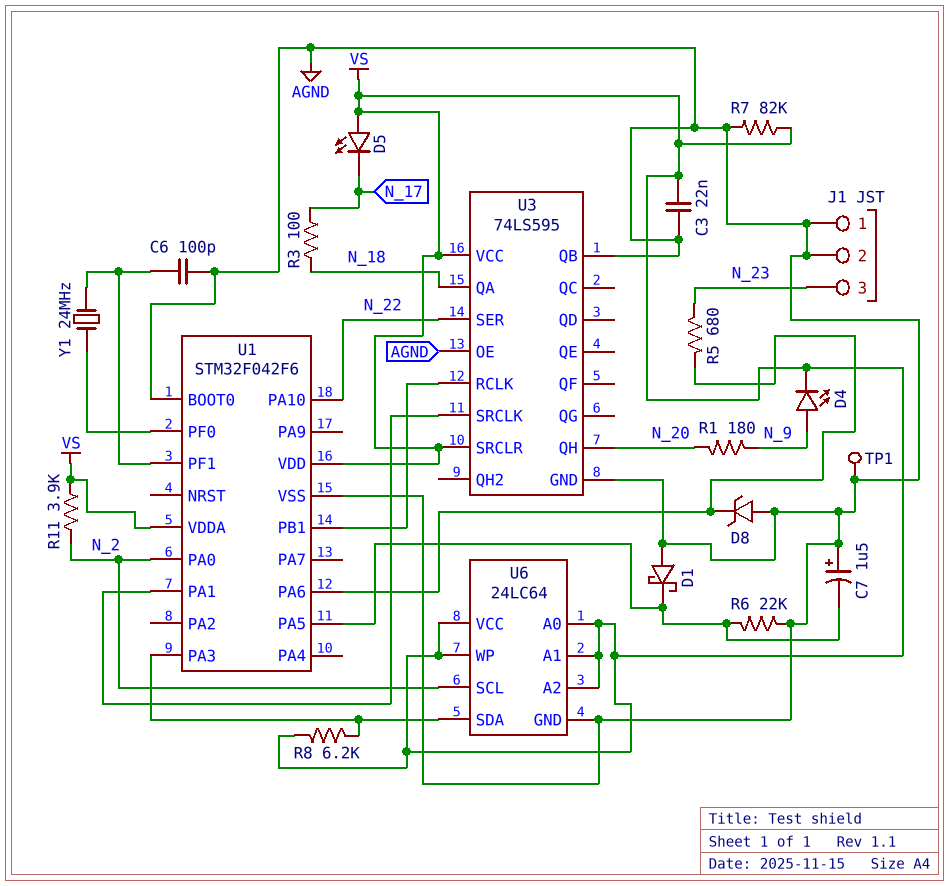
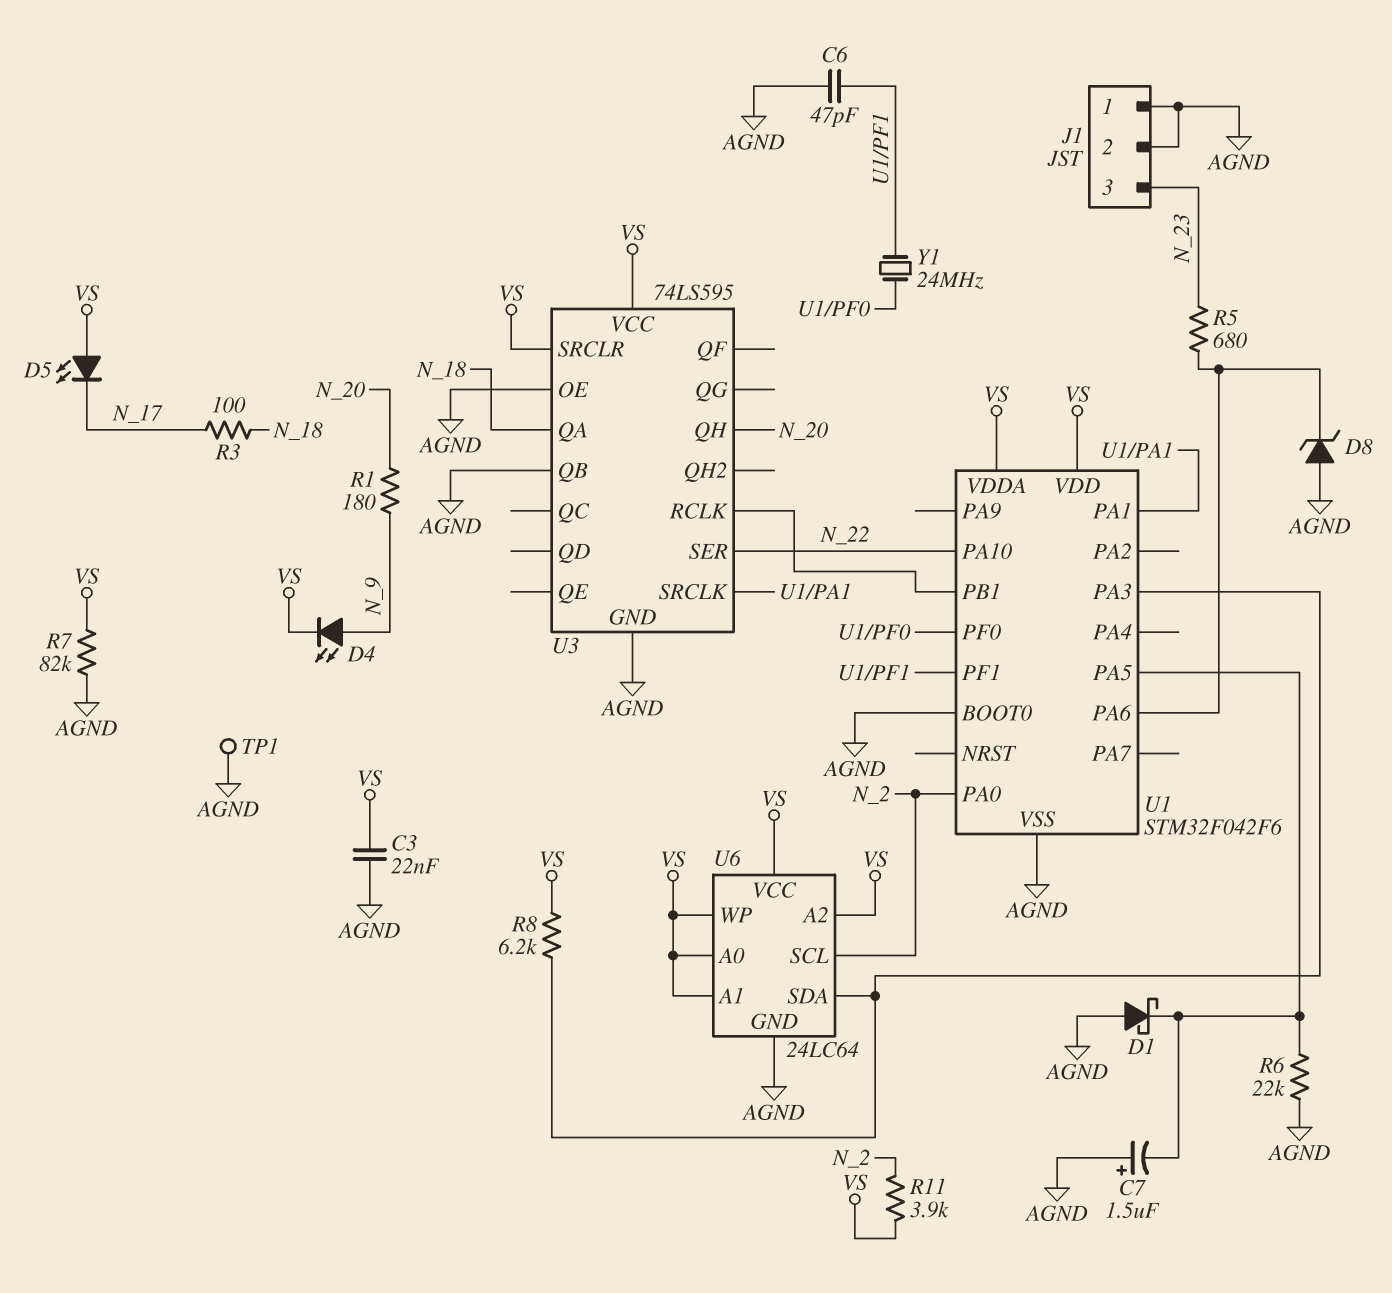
C6: 100pF (AGND, U1/PF1) -> 47pF (AGND, U1/PF1)

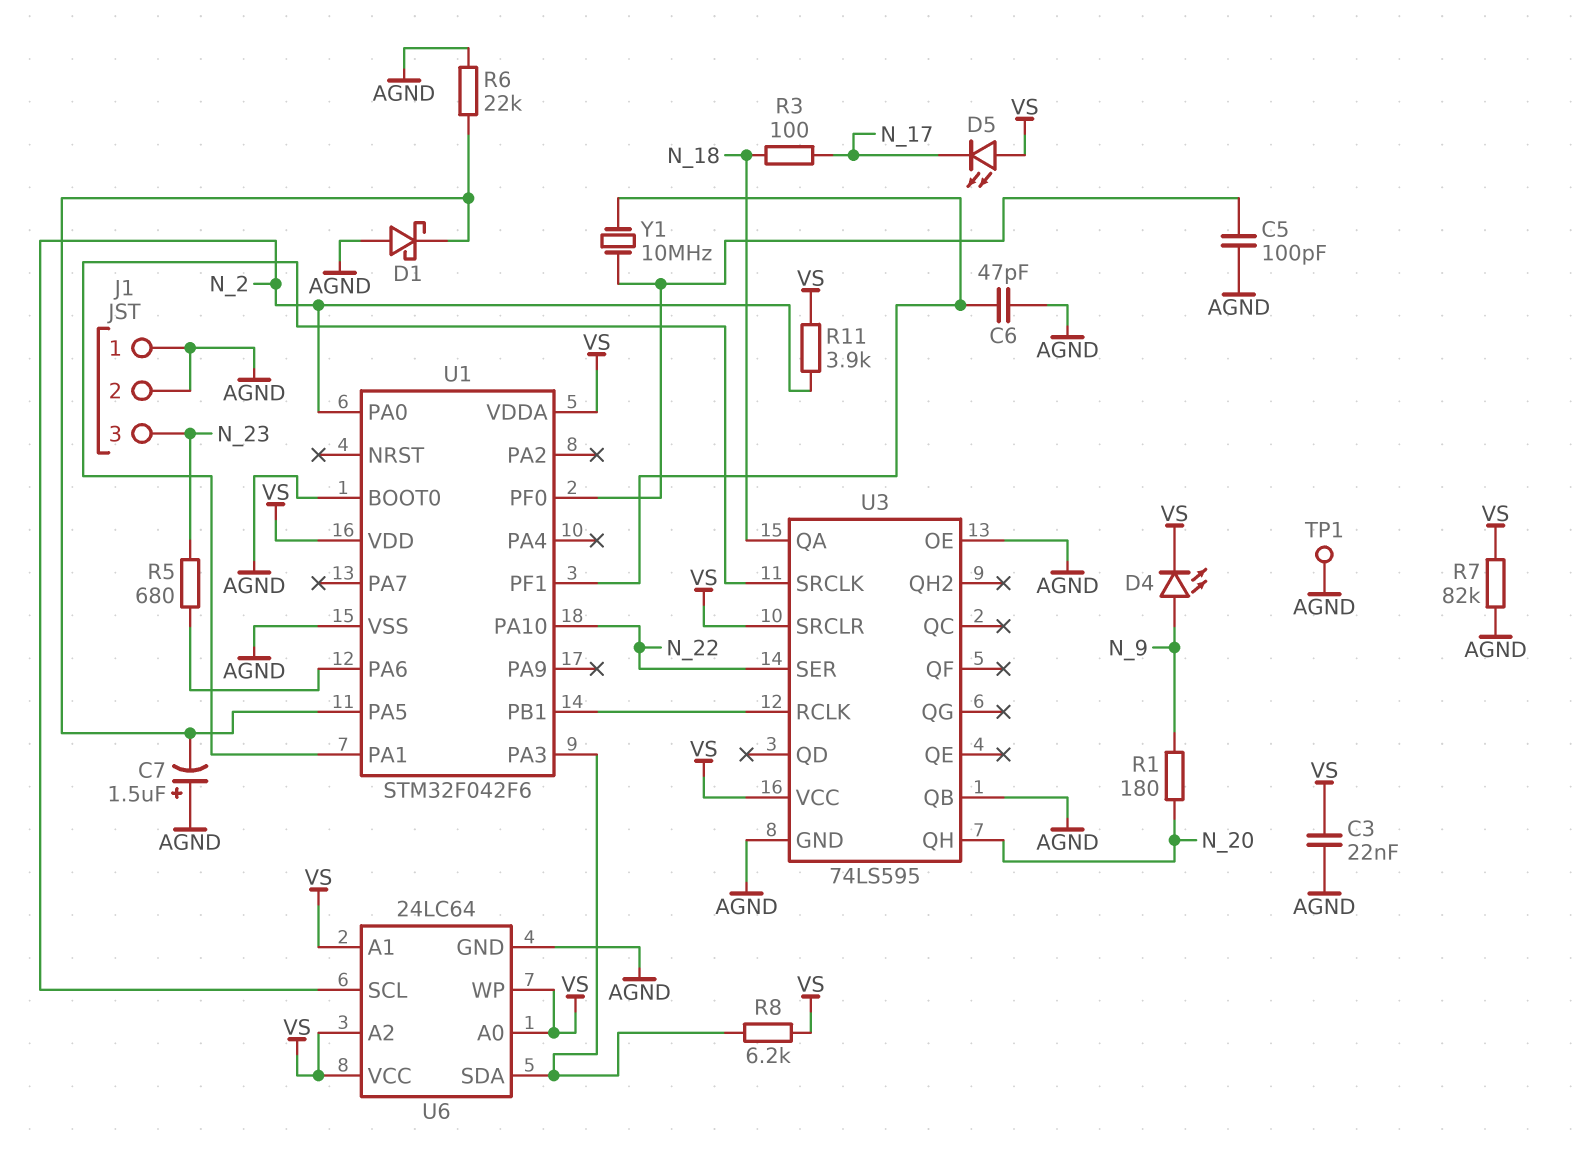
C5: none -> 100pF (AGND, U1/PF0)
D8: zener (A AGND, K U1/PA6) -> none
Y1: 24MHz (U1/PF0, U1/PF1) -> 10MHz (U1/PF0, U1/PF1)

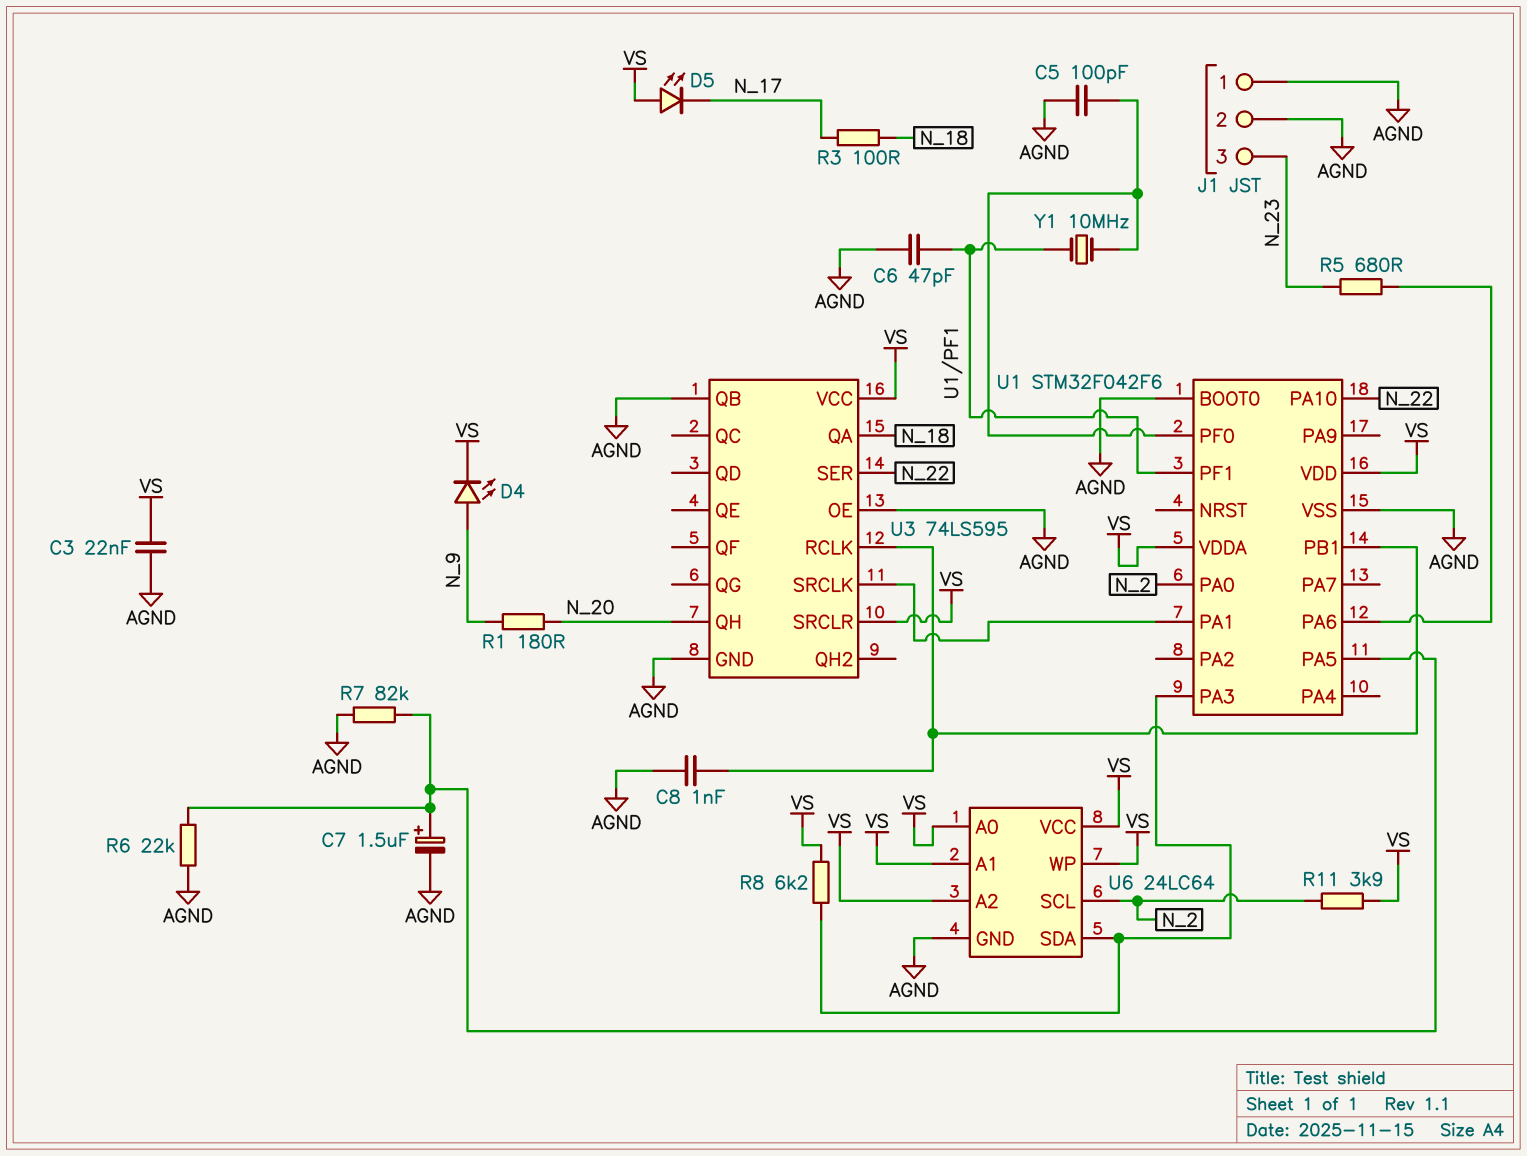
C7: 1.5uF (plus AGND, minus U1/PA5) -> 1.5uF (plus U1/PA5, minus AGND)
C8: none -> 1nF (AGND, U1/PB1)
D1: schottky (A AGND, K U1/PA5) -> none
R7: 82k (AGND, VS) -> 82k (AGND, U1/PA5)
TP1: test point (AGND) -> none

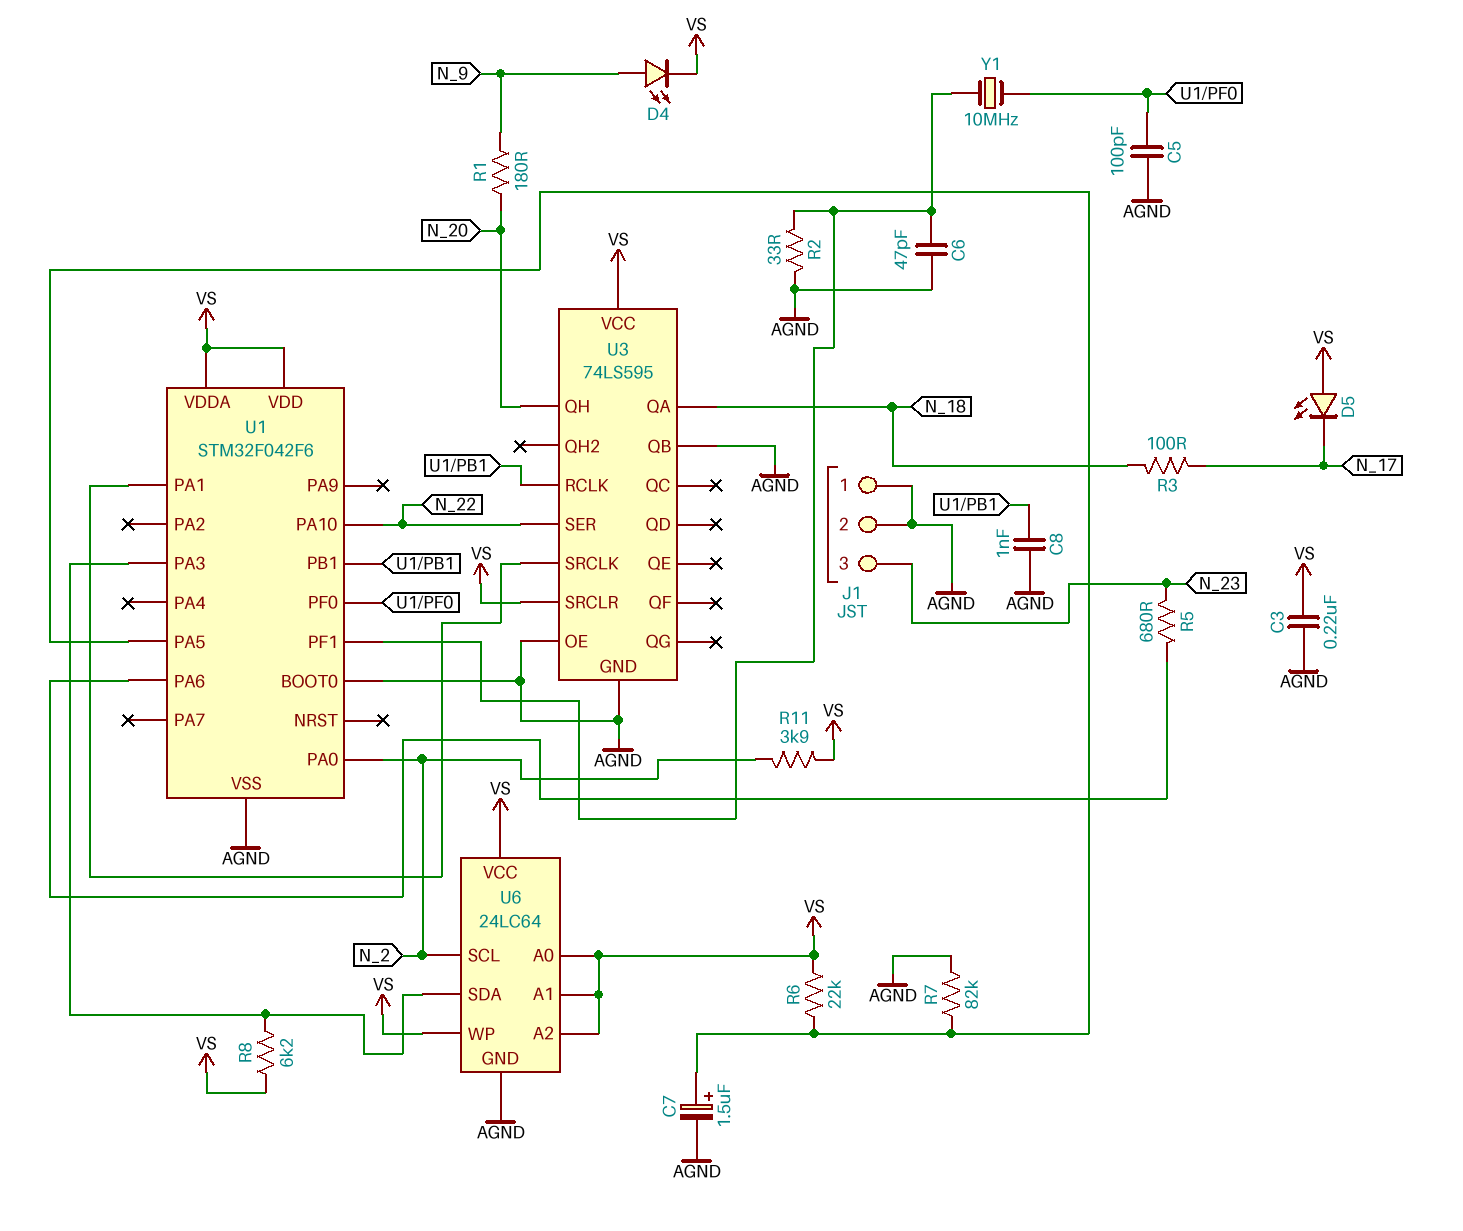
C3: 22nF (AGND, VS) -> 220nF (AGND, VS)
R2: none -> 33 (AGND, U1/PF1)
R6: 22k (AGND, U1/PA5) -> 22k (U1/PA5, VS)

